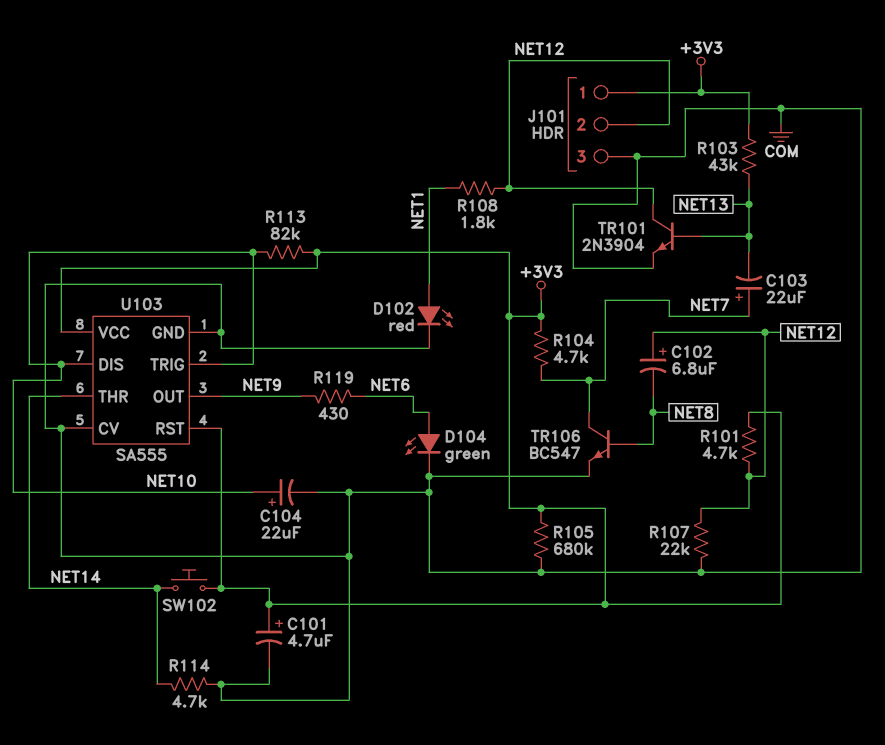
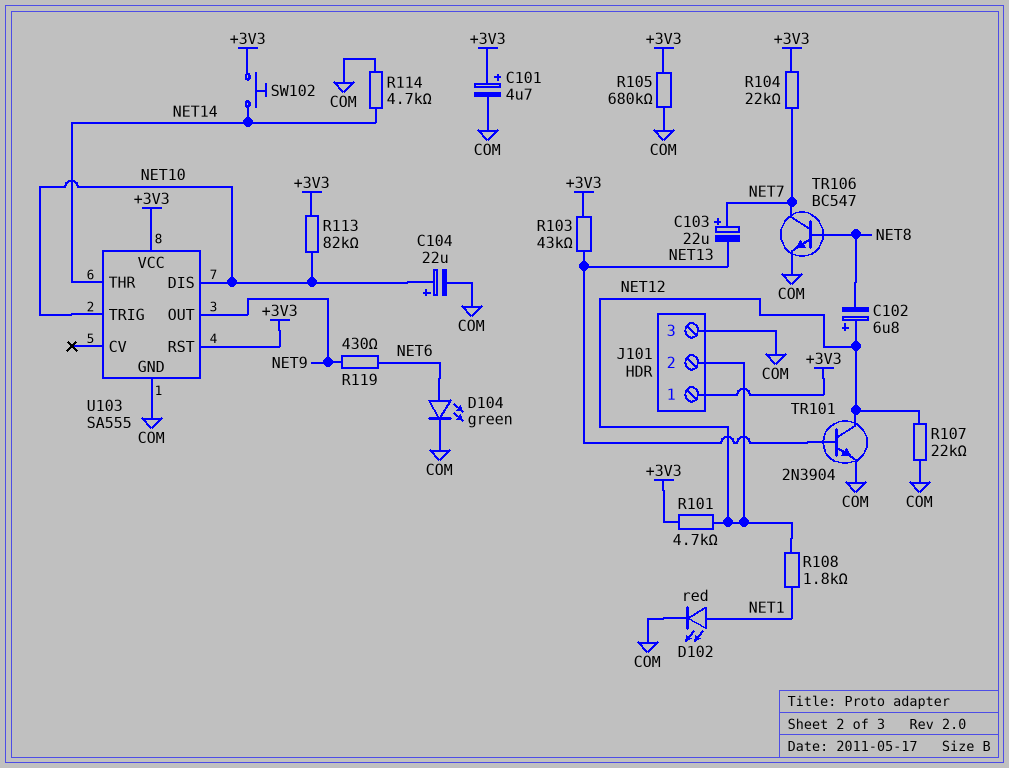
R104: 4.7k (+3V3, NET7) -> 22k (+3V3, NET7)
U103 pin CV: COM -> none

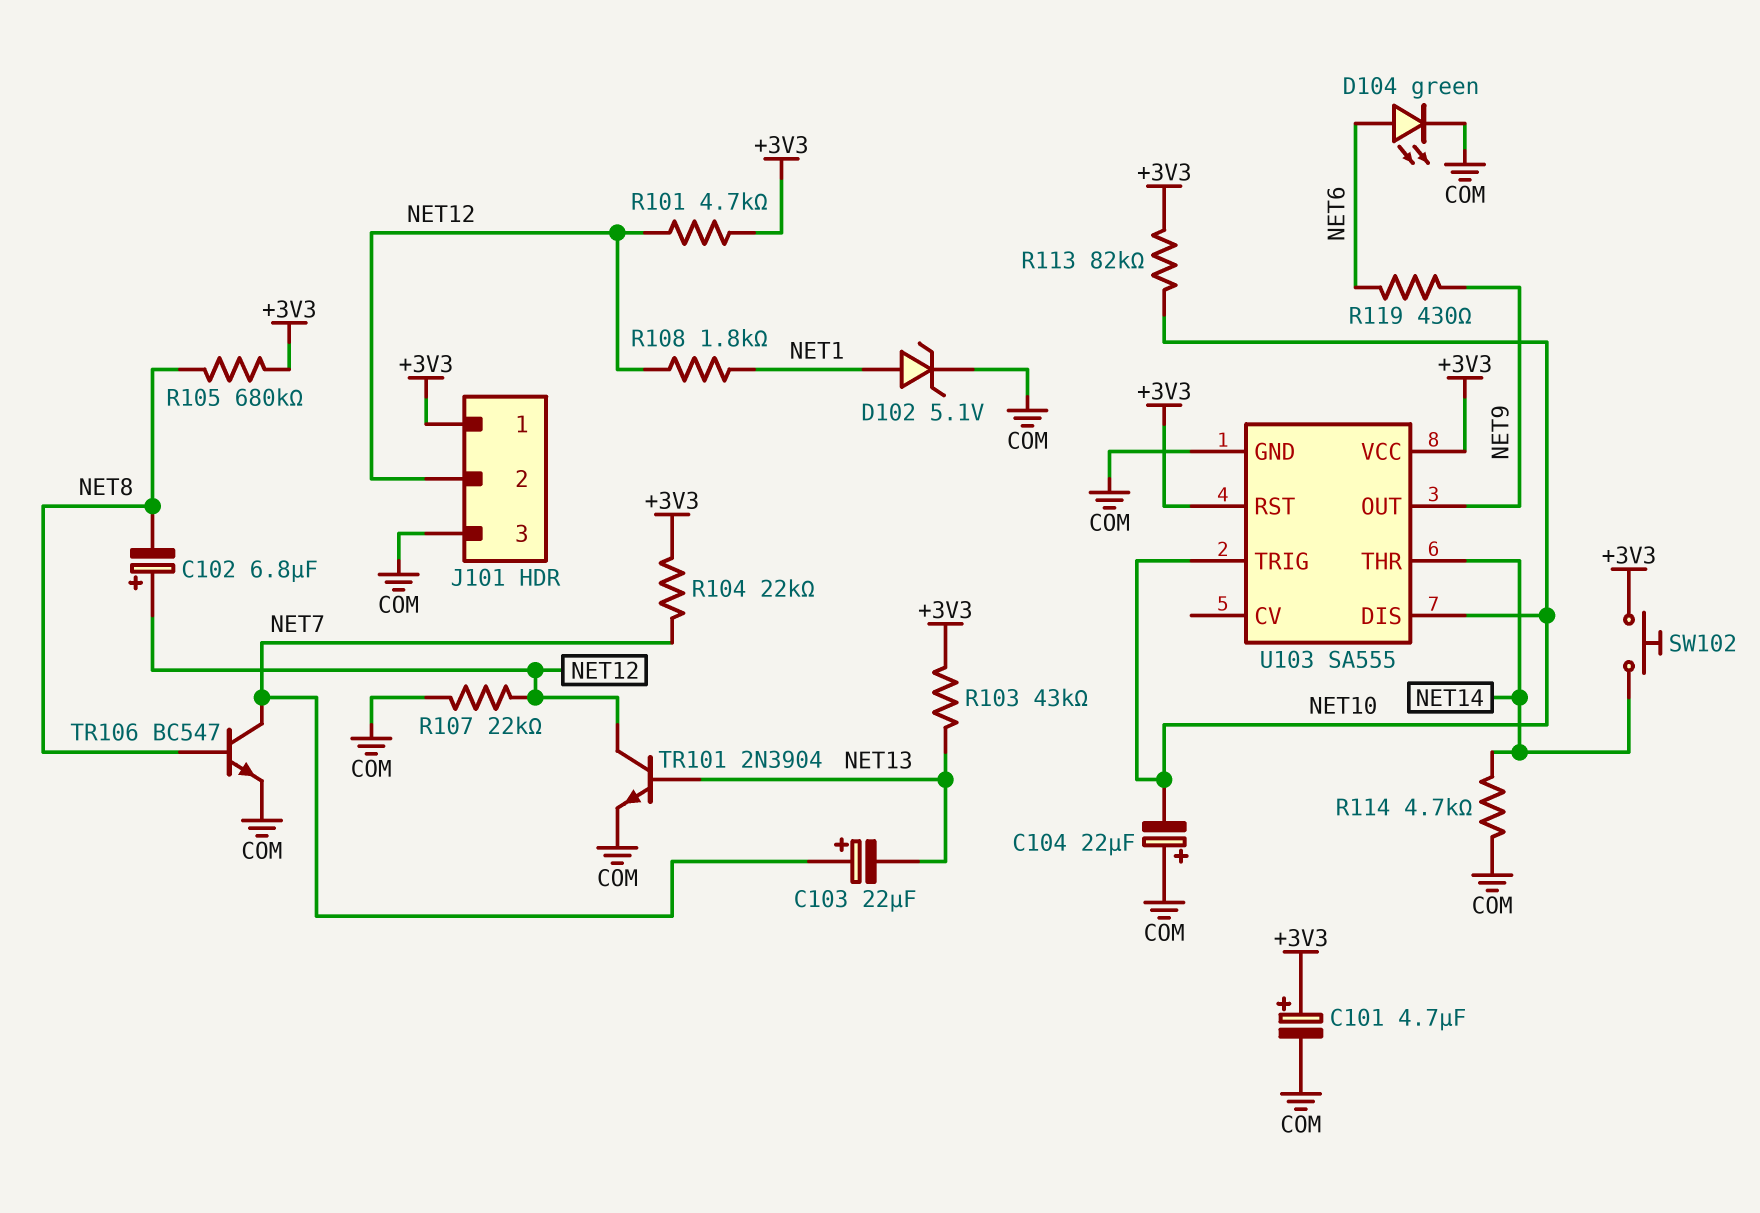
C104: 22uF (plus NET10, minus COM) -> 22uF (plus COM, minus NET10)
D102: LED red (A NET1, K COM) -> zener 5.1V (A NET1, K COM)
R105: 680k (+3V3, COM) -> 680k (+3V3, NET8)

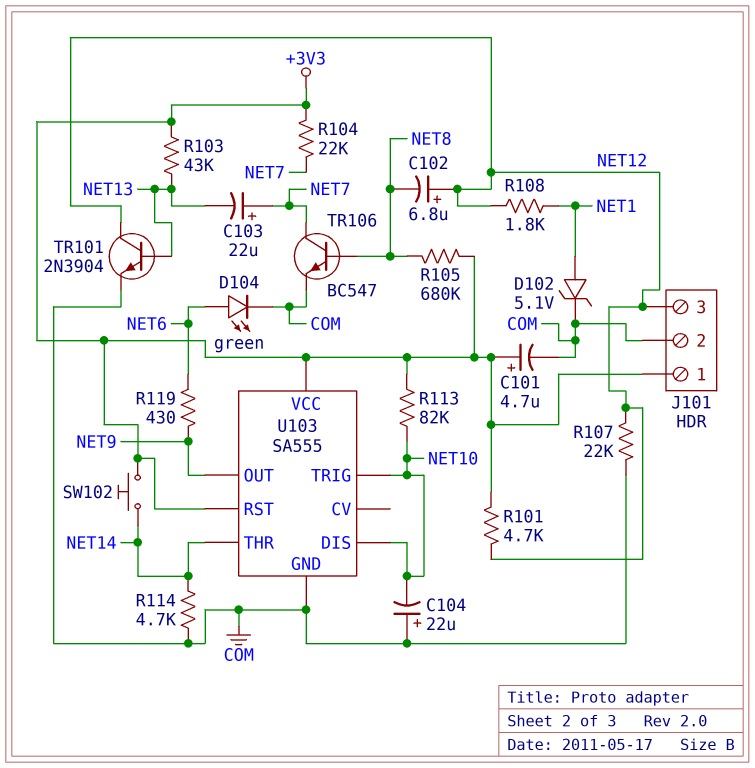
J101 pin 2: NET12 -> COM
J101 pin 3: COM -> NET12

